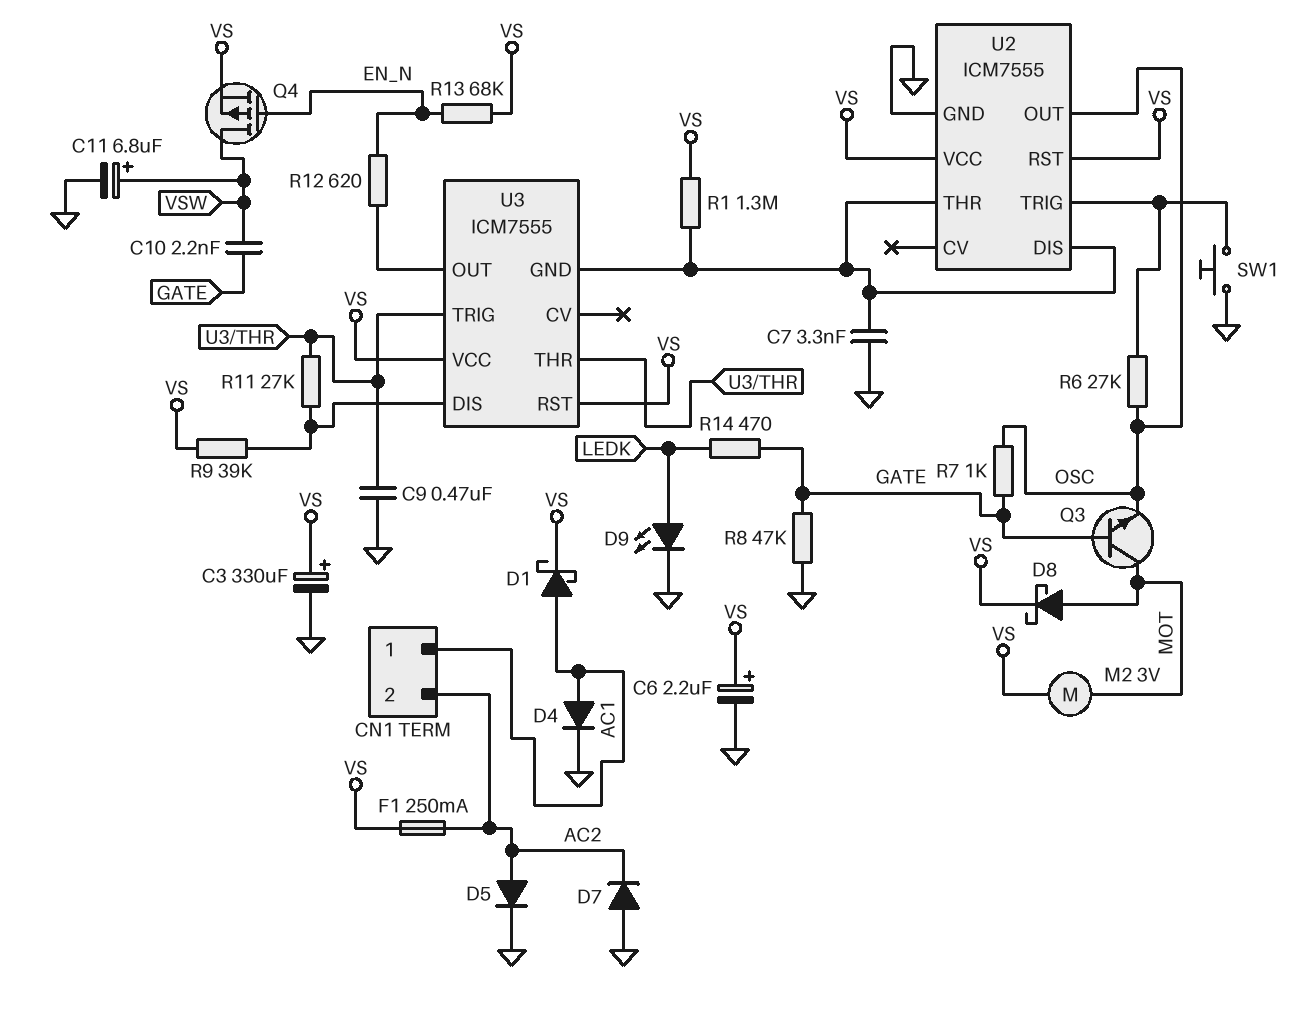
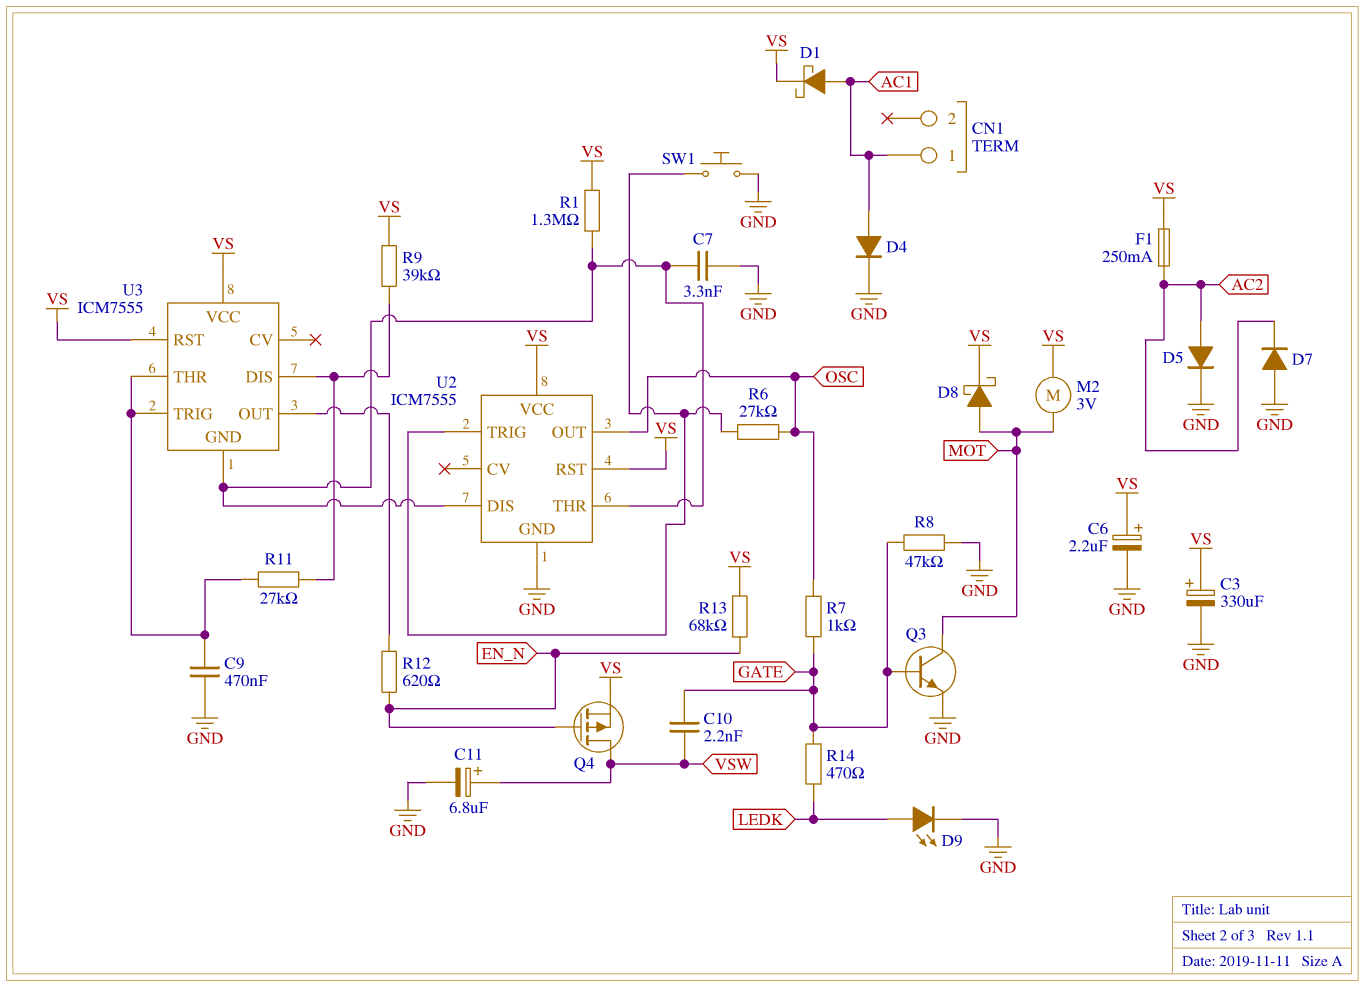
CN1 pin 2: AC2 -> none
Q3: NPN (B GATE, C MOT, E OSC) -> NPN (B GATE, C MOT, E GND)

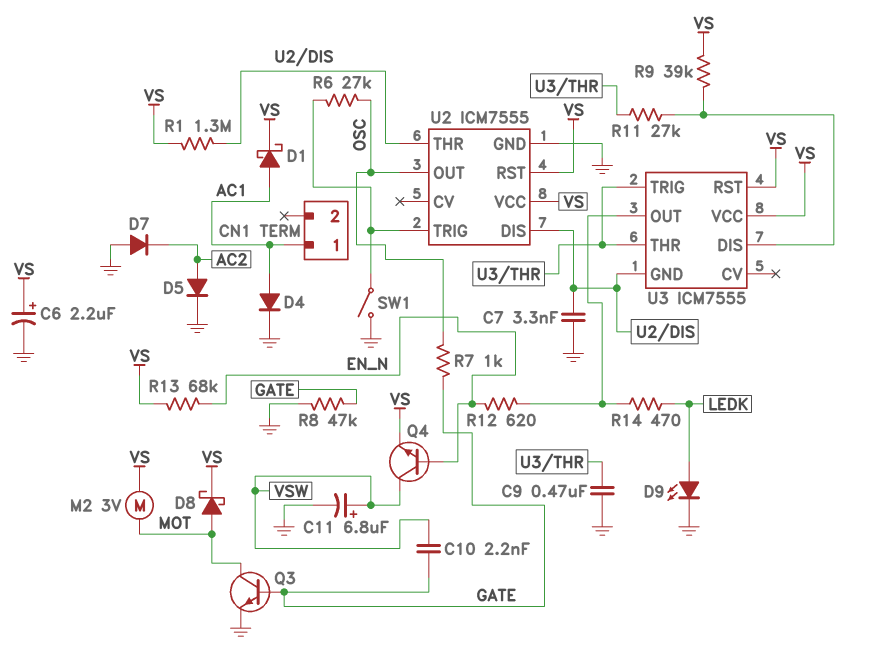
C3: 330uF (plus VS, minus GND) -> none
F1: 250mA (AC2, VS) -> none
Q4: PMOS (G EN_N, D VSW, S VS) -> NPN (B EN_N, C VSW, E VS)
R14: 470 (GATE, LEDK) -> 470 (LEDK, U3/OUT)
SW1: button (GND, U2/TRIG) -> switch (GND, U2/TRIG)

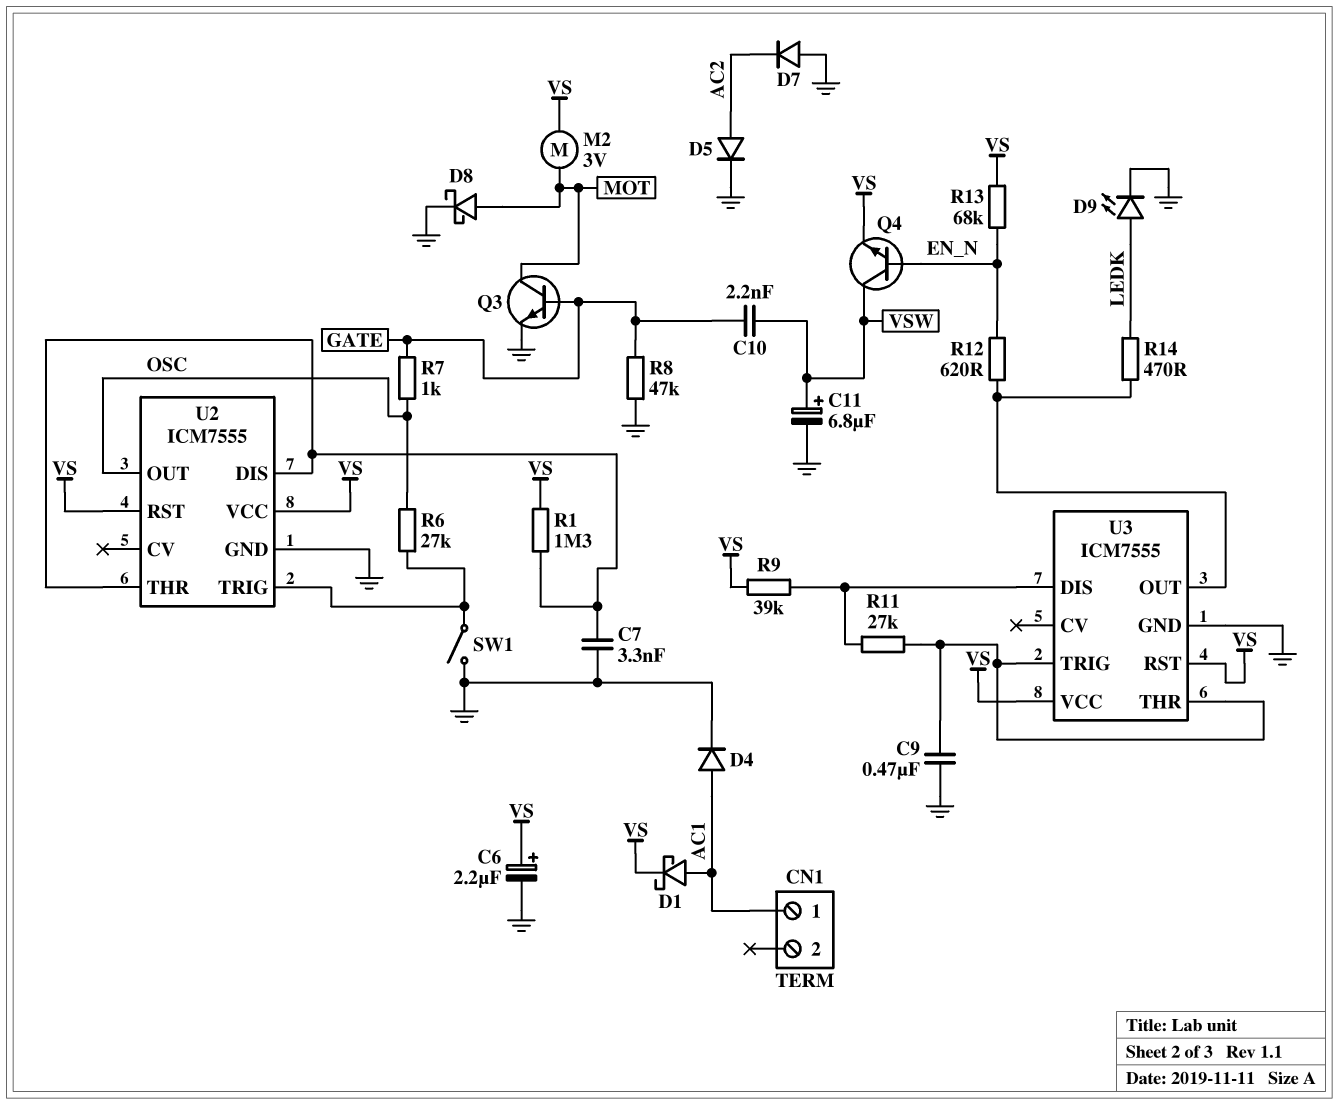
D8: schottky (A MOT, K VS) -> schottky (A MOT, K GND)
U3 pin GND: U2/DIS -> GND

